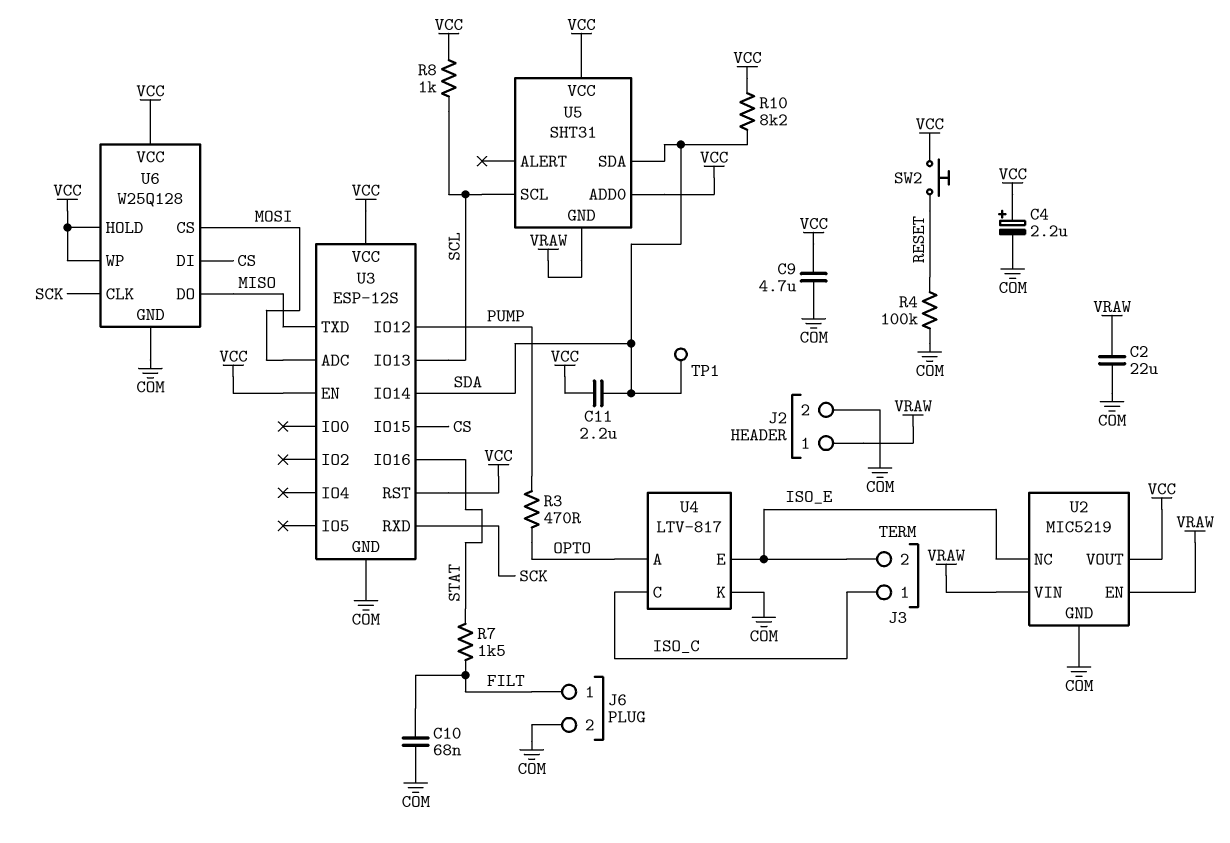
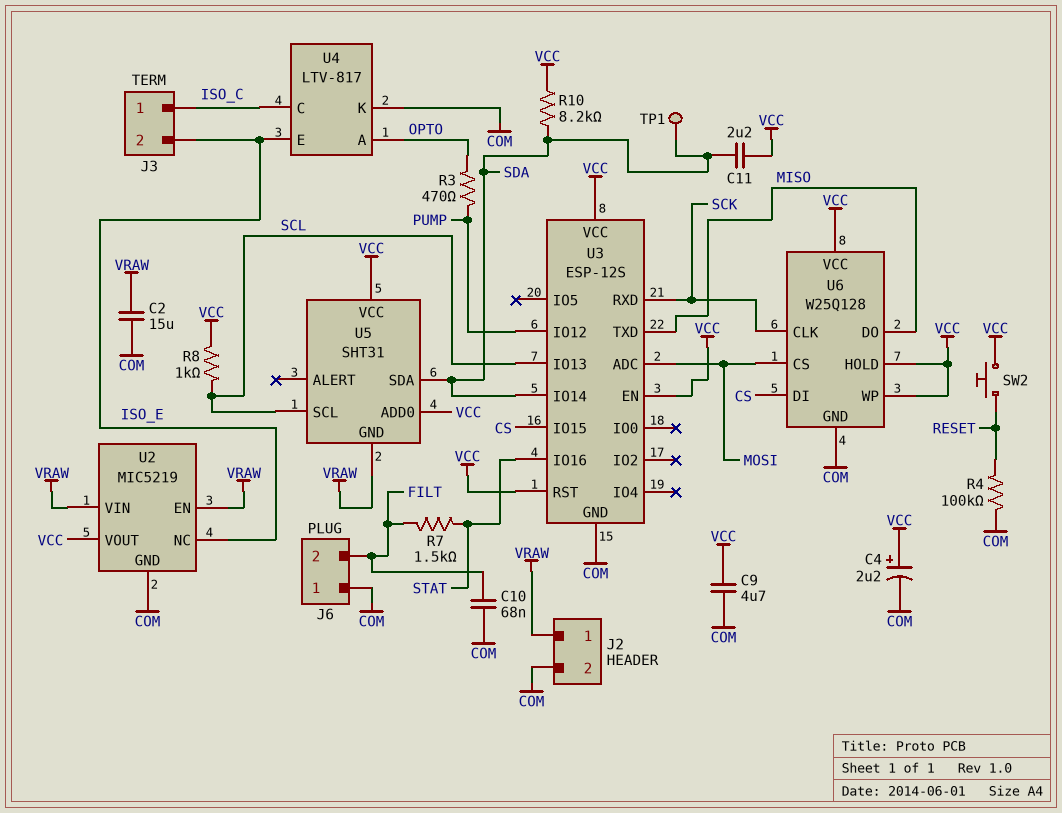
C2: 22uF (COM, VRAW) -> 15uF (COM, VRAW)
J6 pin 1: FILT -> COM
J6 pin 2: COM -> FILT

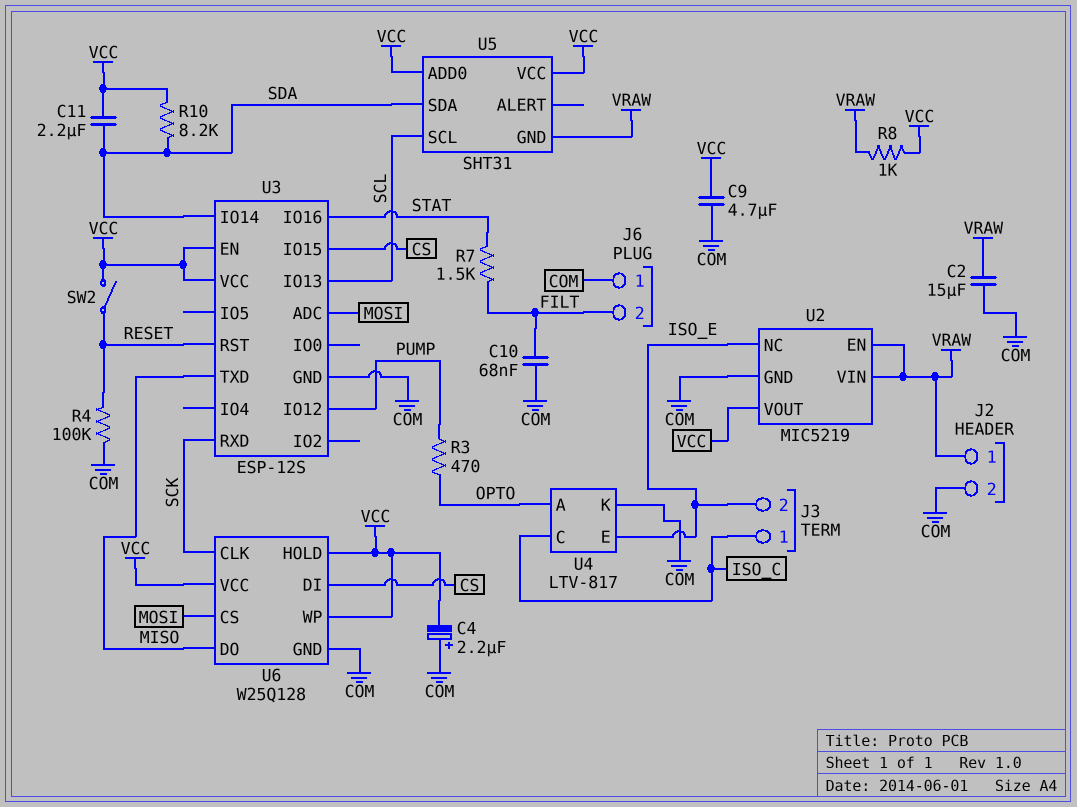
C4: 2.2uF (plus VCC, minus COM) -> 2.2uF (plus COM, minus VCC)
R8: 1k (SCL, VCC) -> 1k (VCC, VRAW)
SW2: button (RESET, VCC) -> switch (RESET, VCC)
TP1: test point (SDA) -> none
U3 pin RST: VCC -> RESET

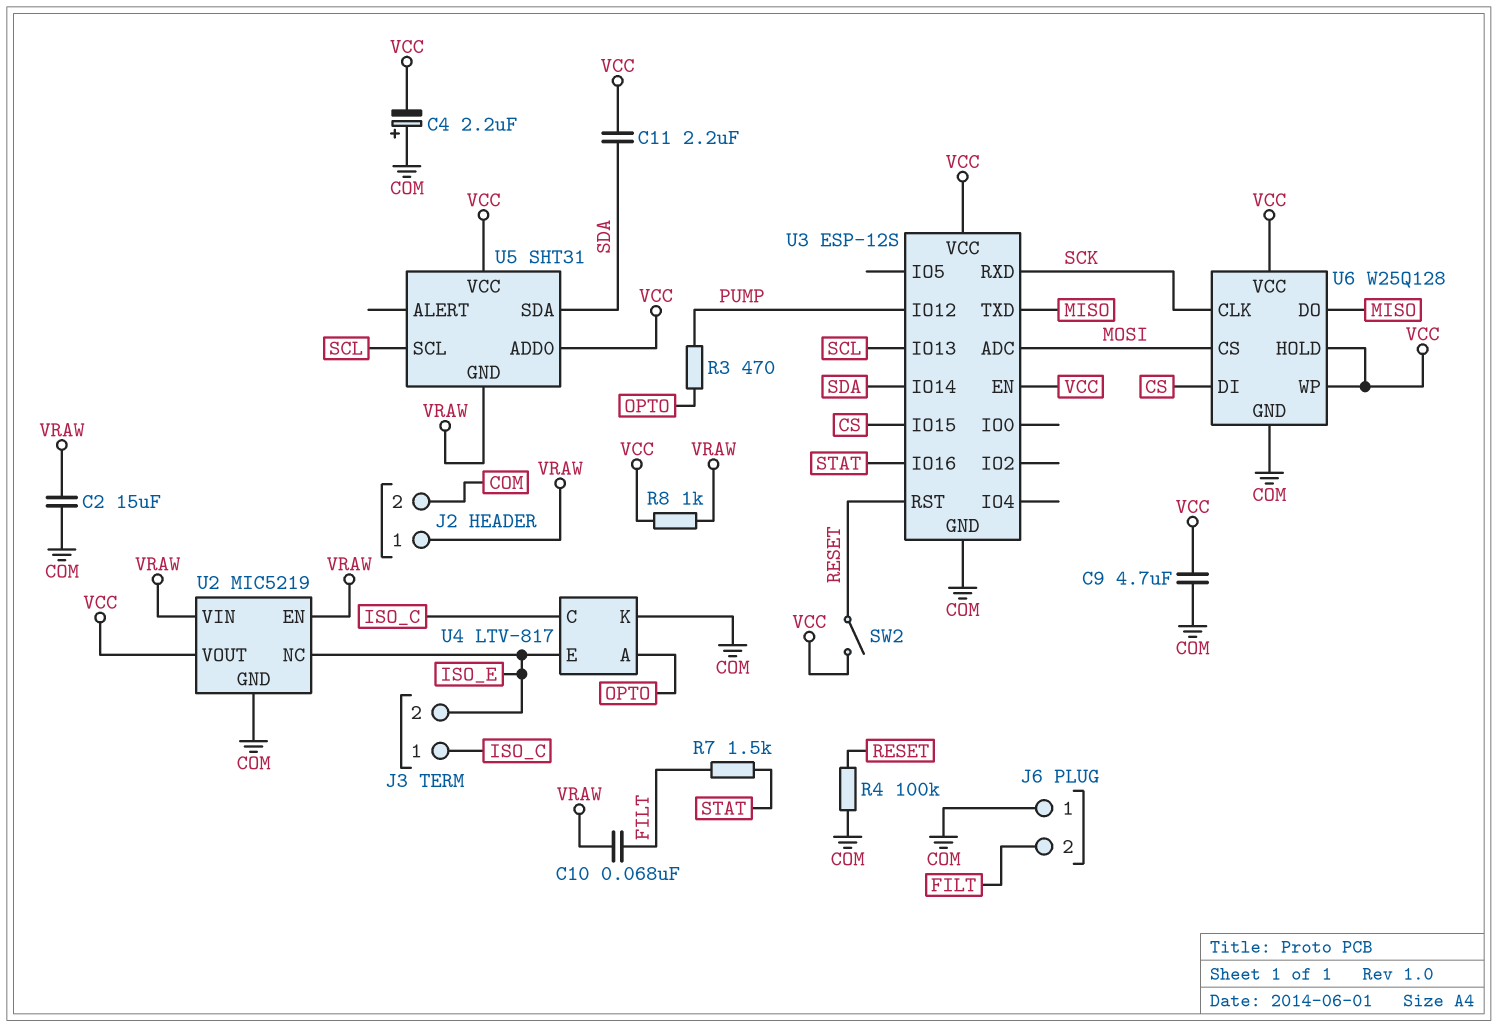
C10: 68nF (COM, FILT) -> 68nF (FILT, VRAW)
R10: 8.2k (SDA, VCC) -> none

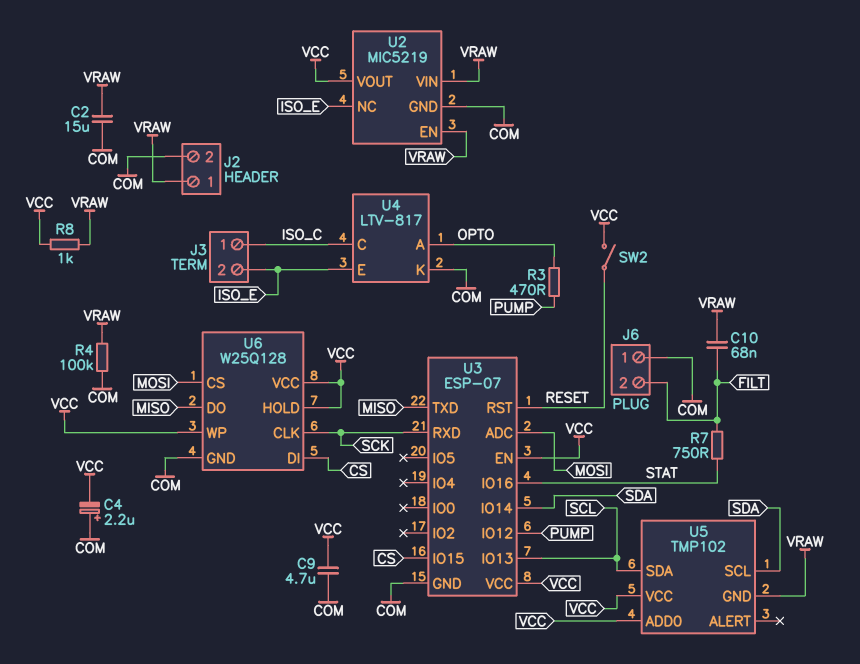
C11: 2.2uF (SDA, VCC) -> none
R4: 100k (COM, RESET) -> 100k (COM, VRAW)
R7: 1.5k (FILT, STAT) -> 750 (FILT, STAT)
U3: ESP-12S -> ESP-07
U5: SHT31 -> TMP102
U5 pin SCL: SCL -> SDA
U5 pin SDA: SDA -> SCL

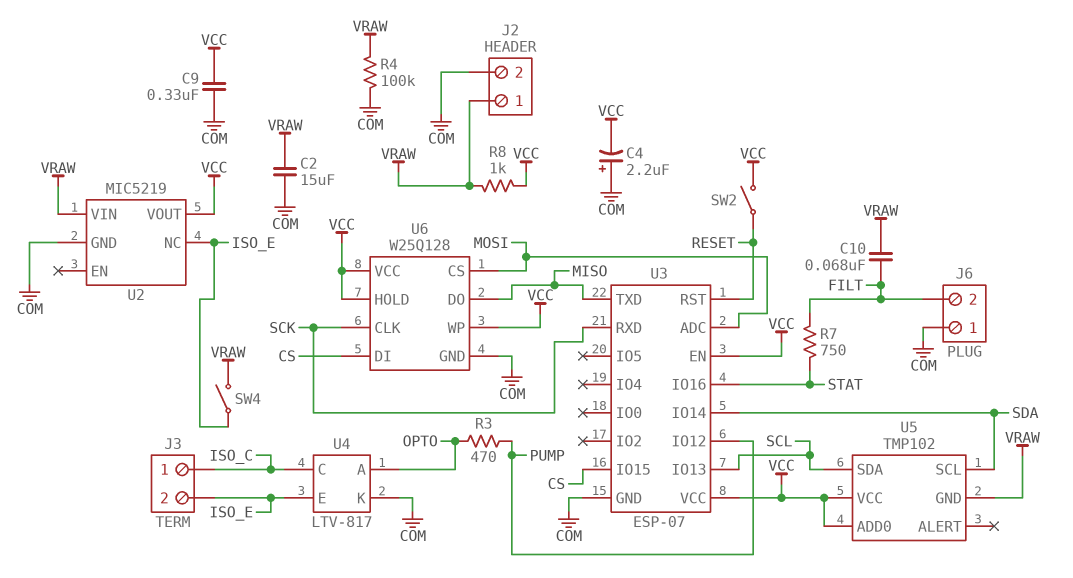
C9: 4.7uF (COM, VCC) -> 330nF (COM, VCC)
SW4: none -> switch (ISO_E, VRAW)
U2 pin EN: VRAW -> none

